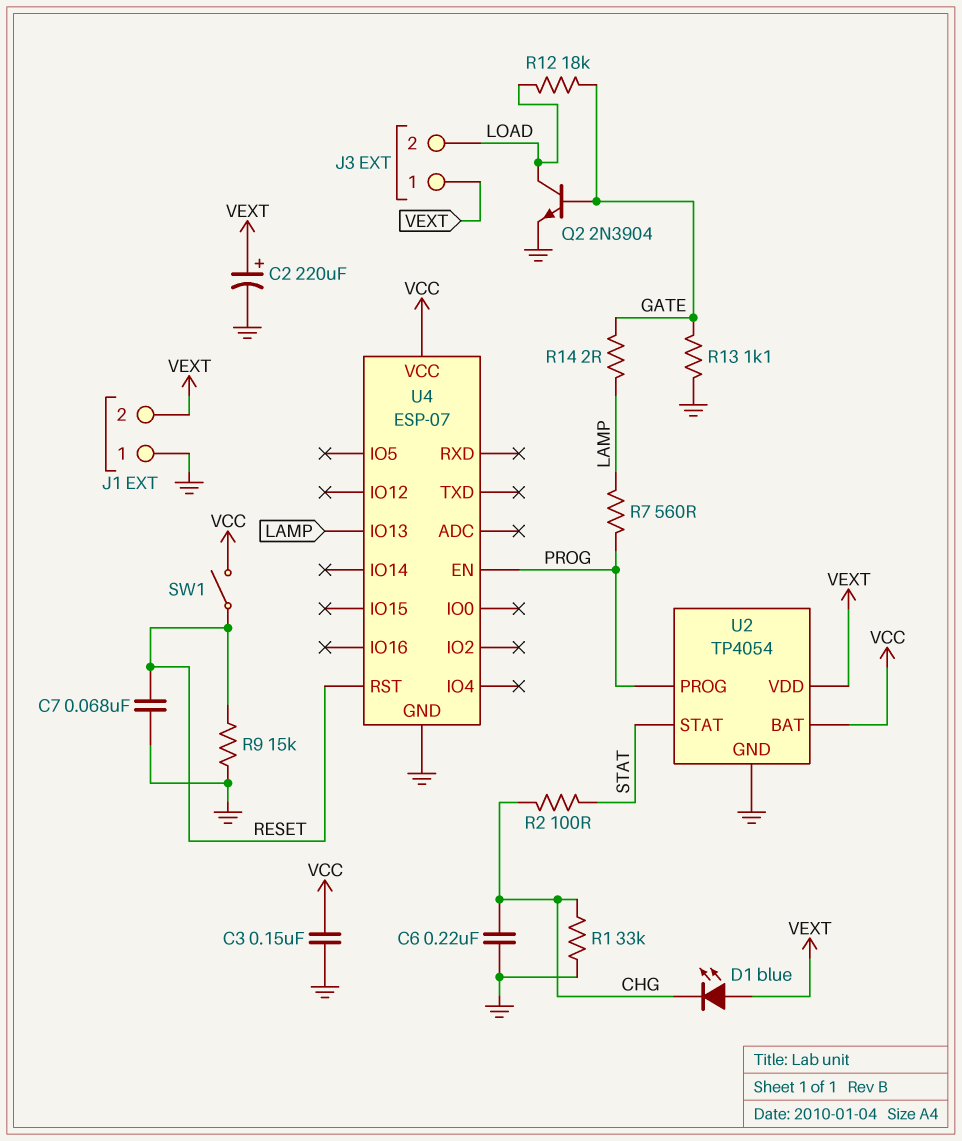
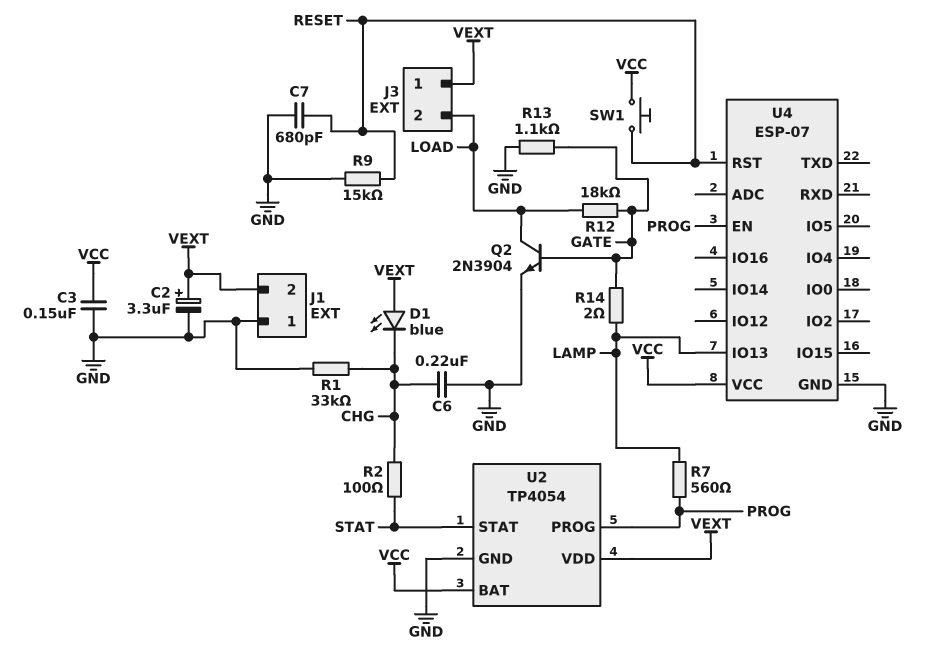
C2: 220uF (plus VEXT, minus GND) -> 3.3uF (plus VEXT, minus GND)
C7: 68nF (GND, RESET) -> 680pF (GND, RESET)
SW1: switch (RESET, VCC) -> button (RESET, VCC)

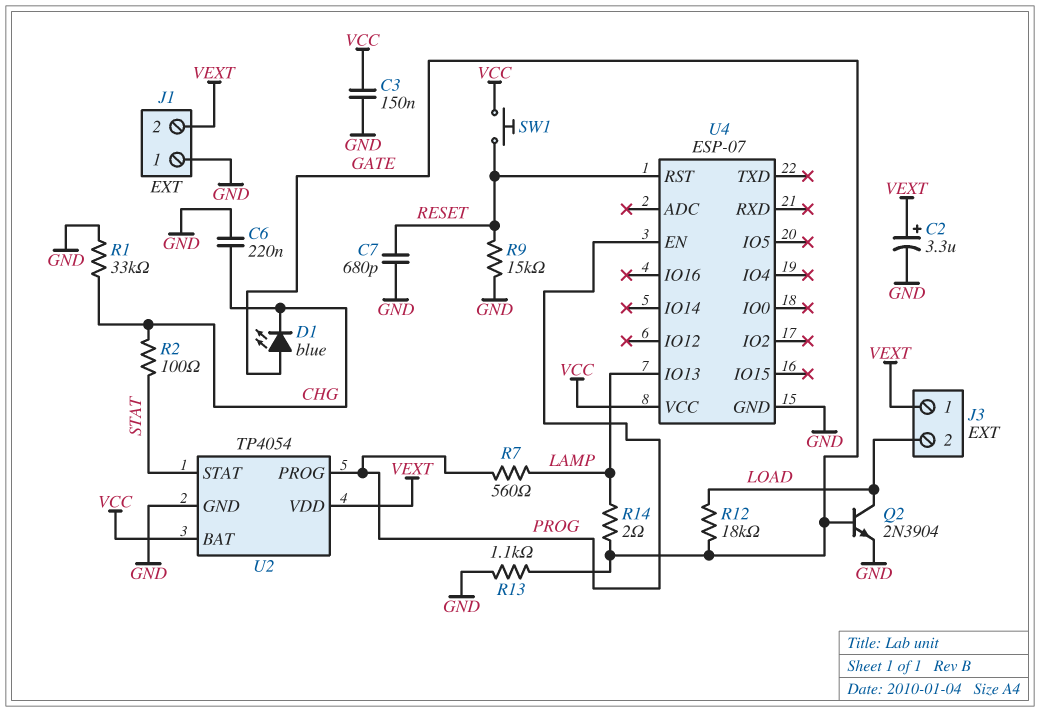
D1: LED blue (A VEXT, K CHG) -> LED blue (A GATE, K CHG)

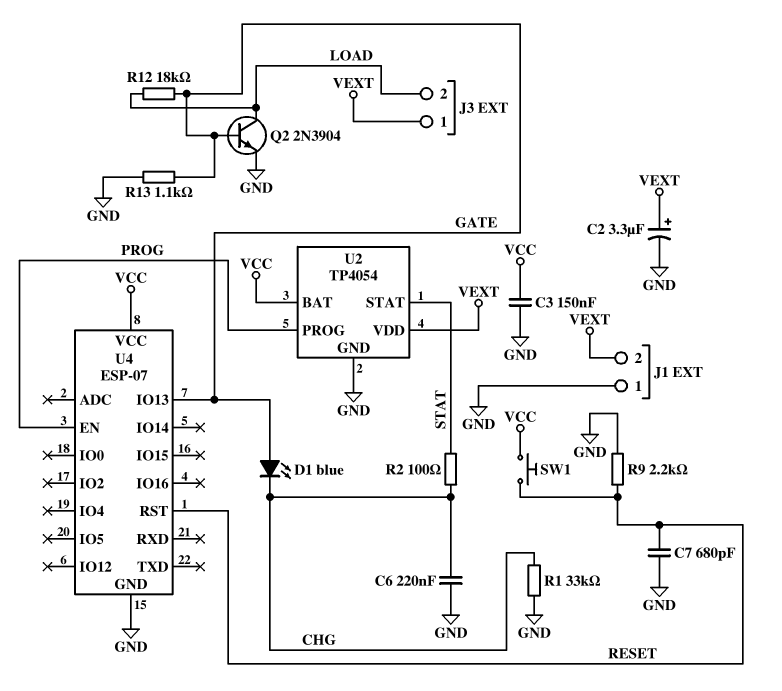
R7: 560 (LAMP, PROG) -> none
R9: 15k (GND, RESET) -> 2.2k (GND, RESET)
R14: 2 (GATE, LAMP) -> none
U4 pin IO13: LAMP -> GATE

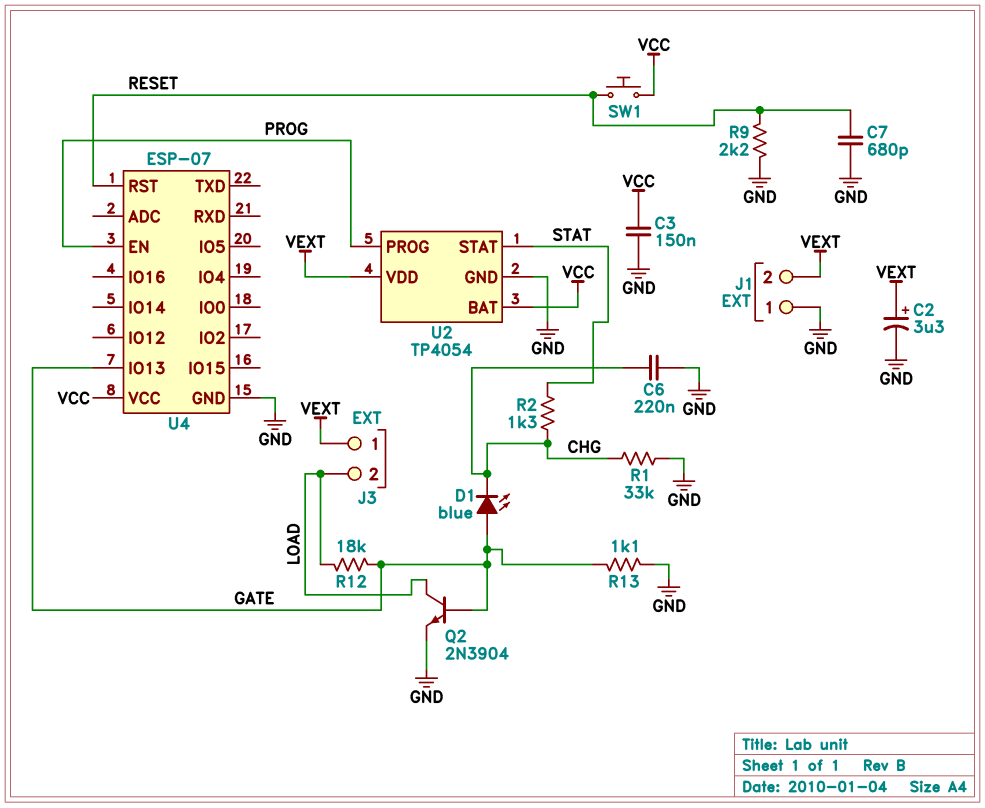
R2: 100 (CHG, STAT) -> 1.3k (CHG, STAT)

